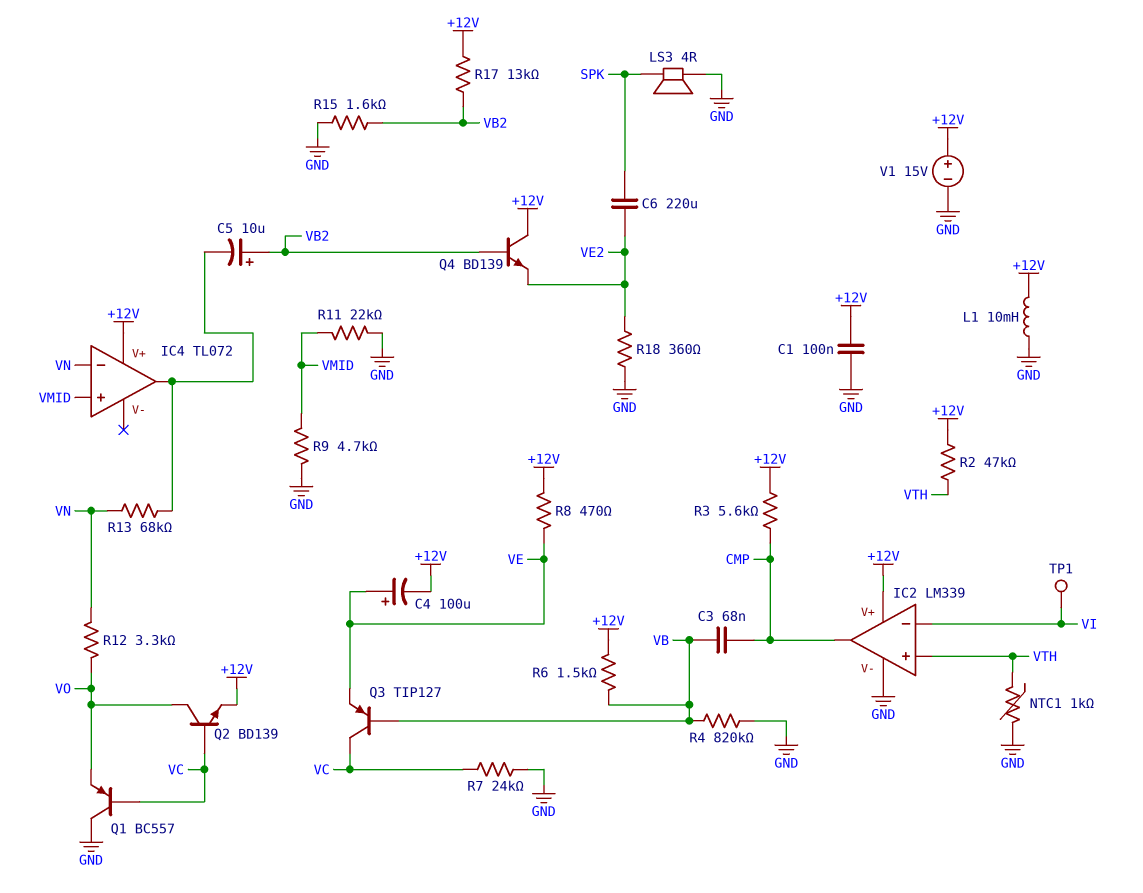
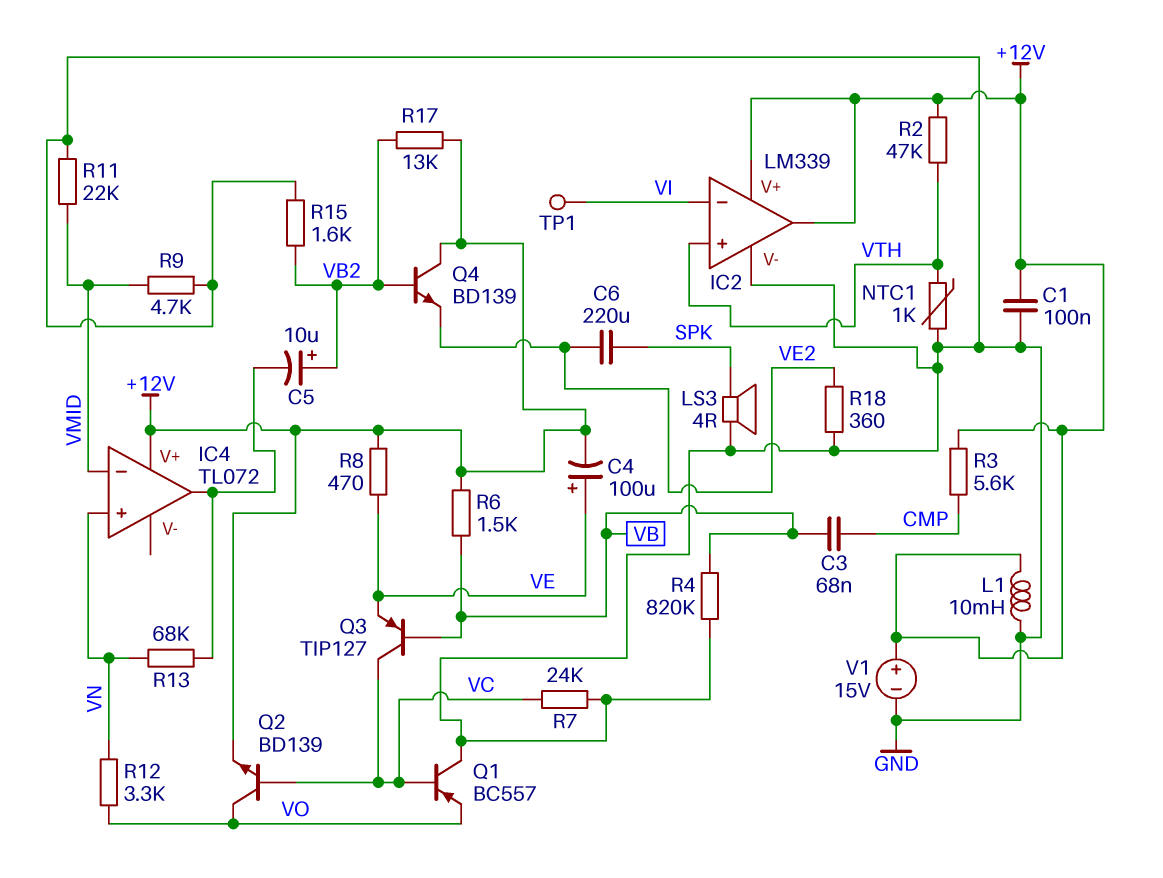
IC2 pin out: CMP -> +12V
IC4 pin in+: VMID -> VN
IC4 pin in-: VN -> VMID

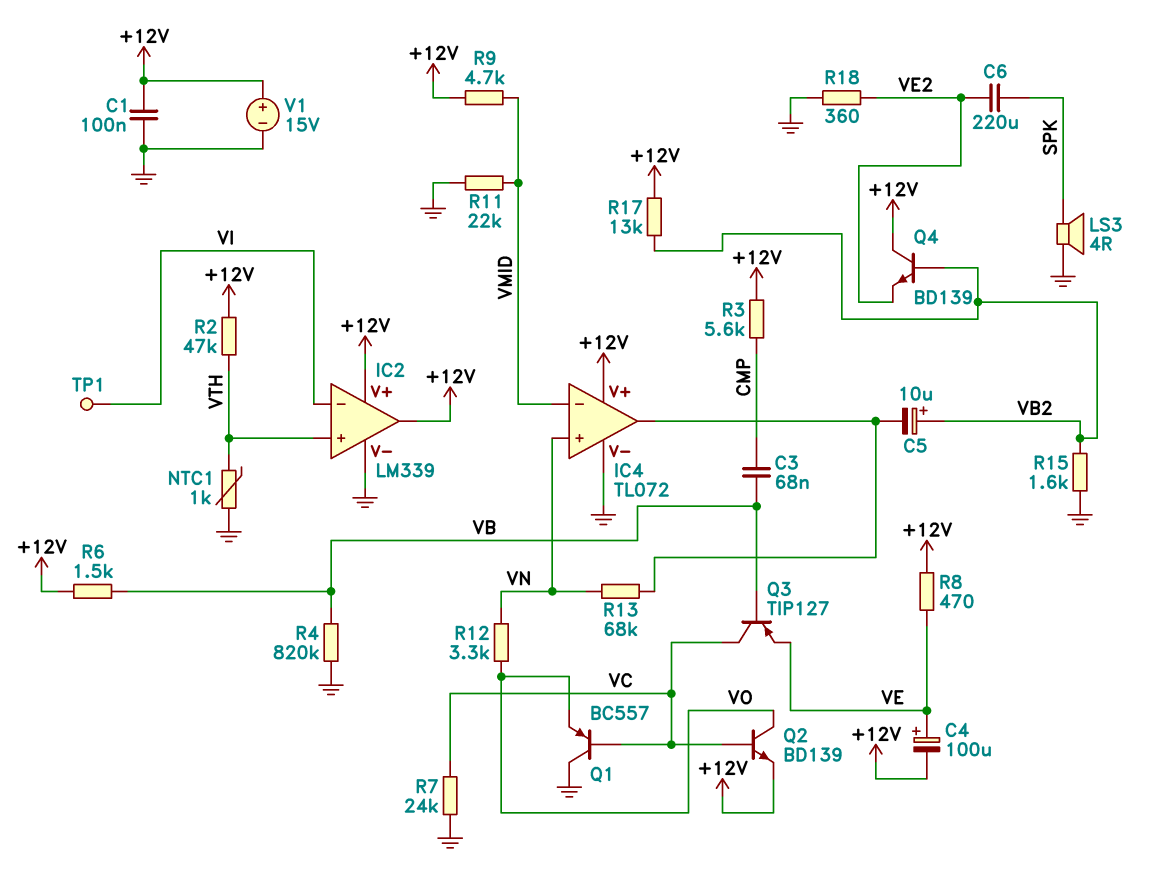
IC4 pin V-: none -> GND
L1: 10mH (+12V, GND) -> none
R9: 4.7k (GND, VMID) -> 4.7k (+12V, VMID)

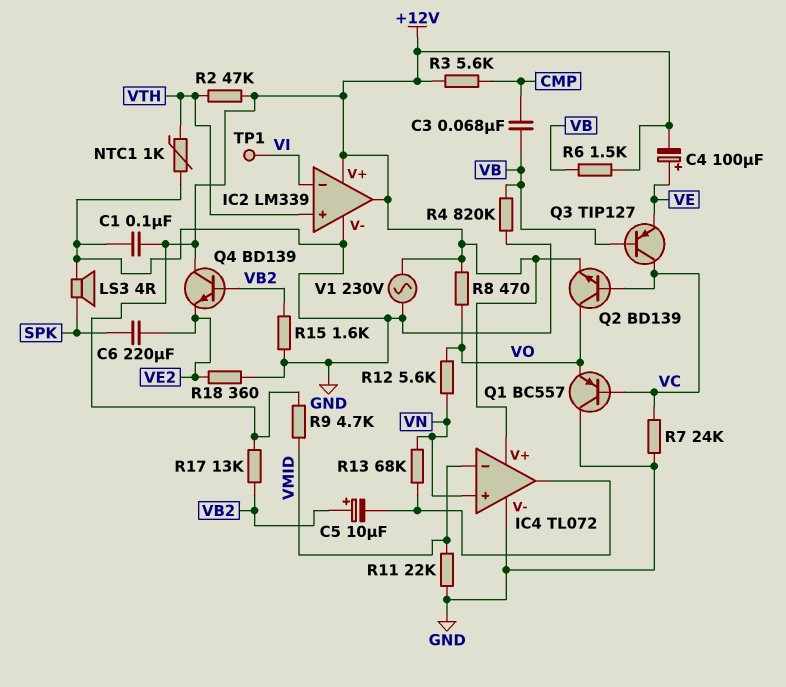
R8: 470 (+12V, VE) -> 470 (+12V, VO)
R12: 3.3k (VN, VO) -> 5.6k (VN, VO)
V1: 15V (plus +12V, minus GND) -> AC 230V (+12V, GND)

